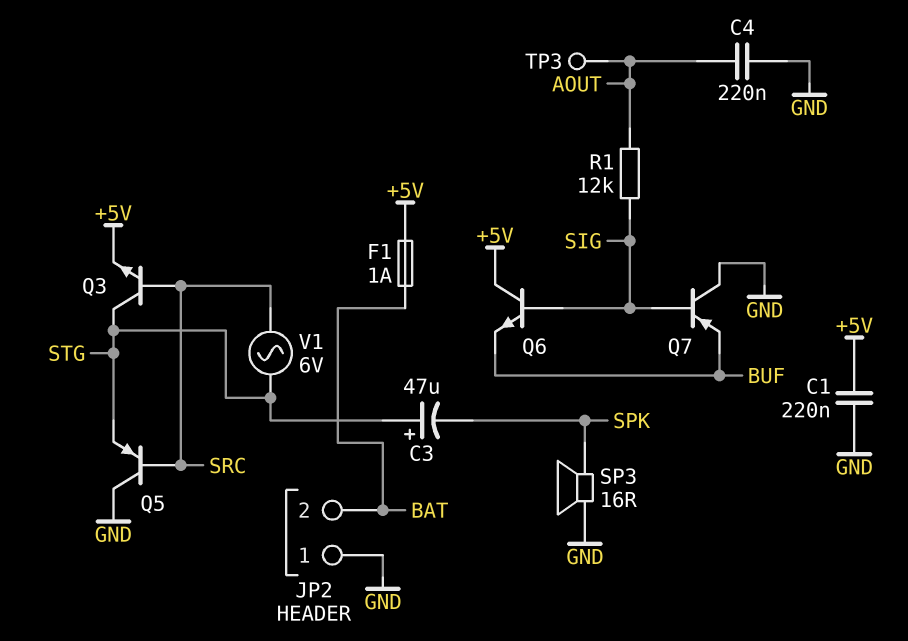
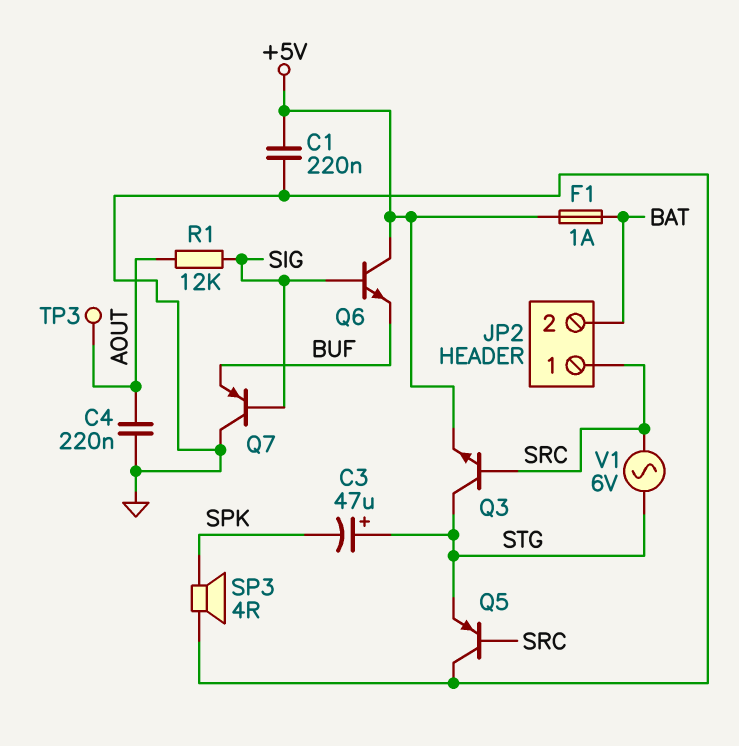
JP2 pin 1: GND -> SRC
SP3: speaker 16R (GND, SPK) -> speaker 4R (GND, SPK)

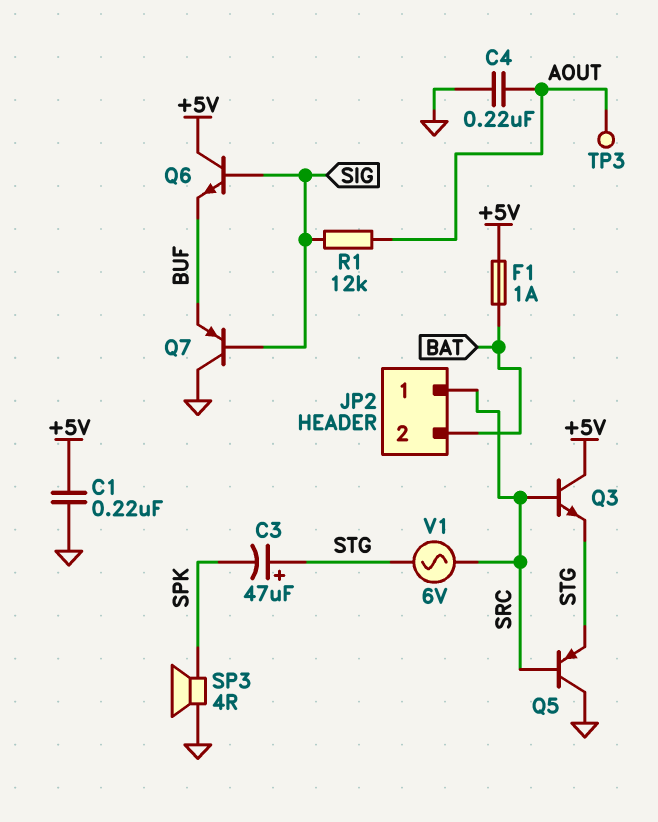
Q3: NPN (B SRC, C STG, E +5V) -> NPN (B SRC, C +5V, E STG)

